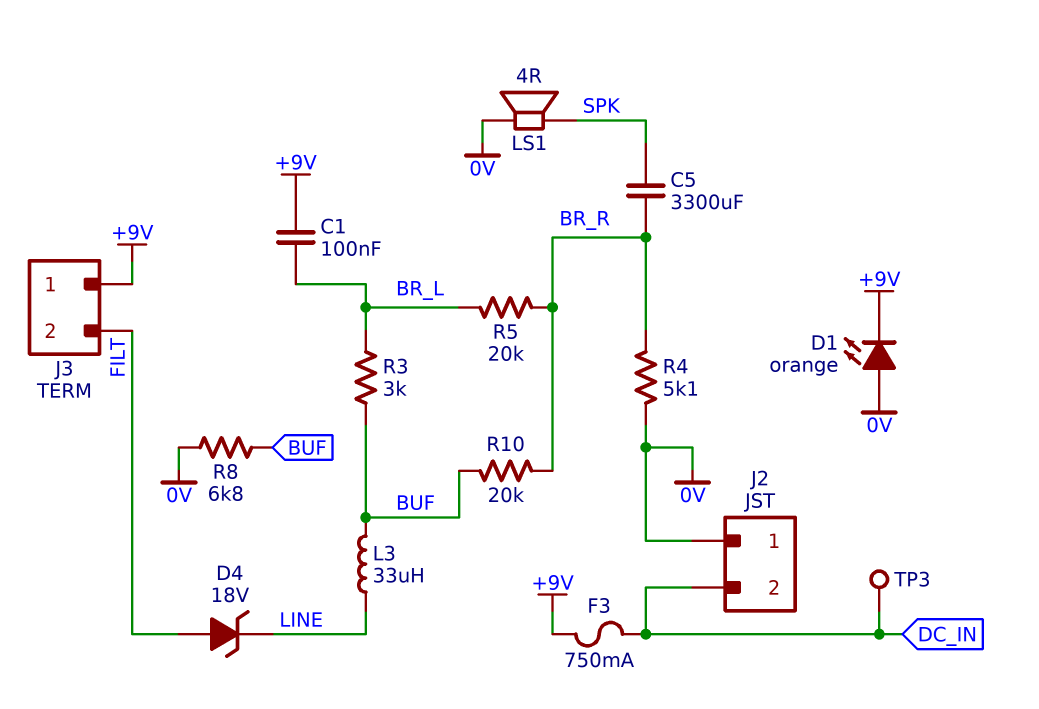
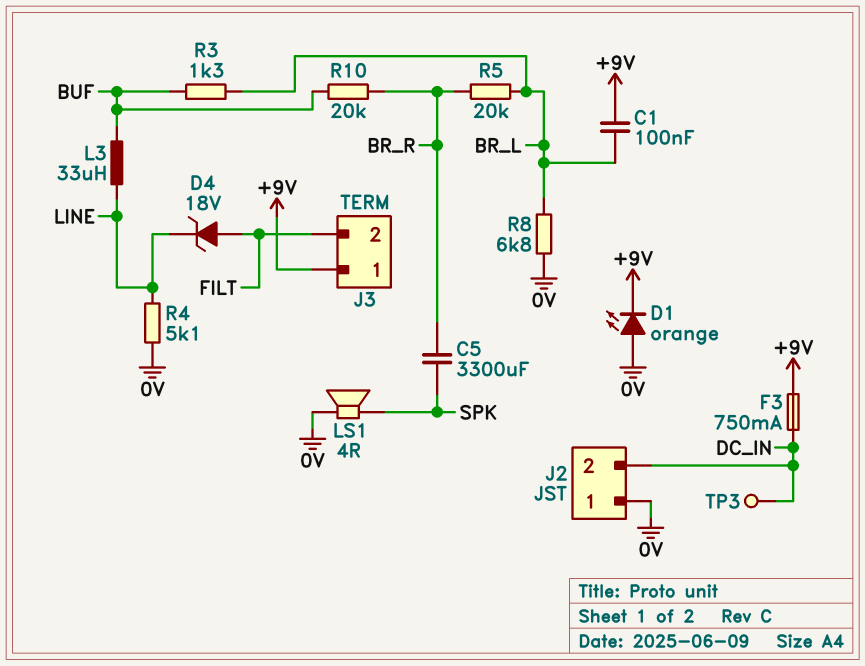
R3: 3k (BR_L, BUF) -> 1.3k (BR_L, BUF)
R4: 5.1k (0V, BR_R) -> 5.1k (0V, LINE)
R8: 6.8k (0V, BUF) -> 6.8k (0V, BR_L)

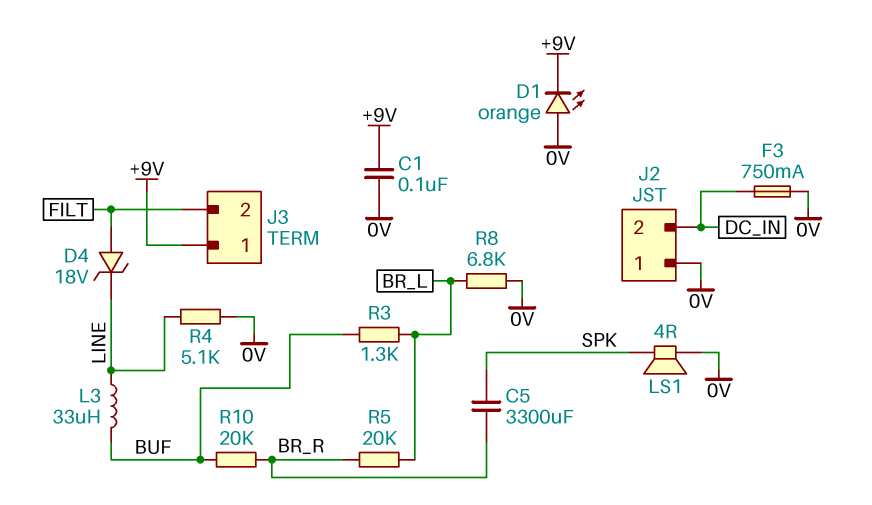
C1: 100nF (+9V, BR_L) -> 100nF (+9V, 0V)
F3: 750mA (+9V, DC_IN) -> 750mA (0V, DC_IN)
TP3: test point (DC_IN) -> none

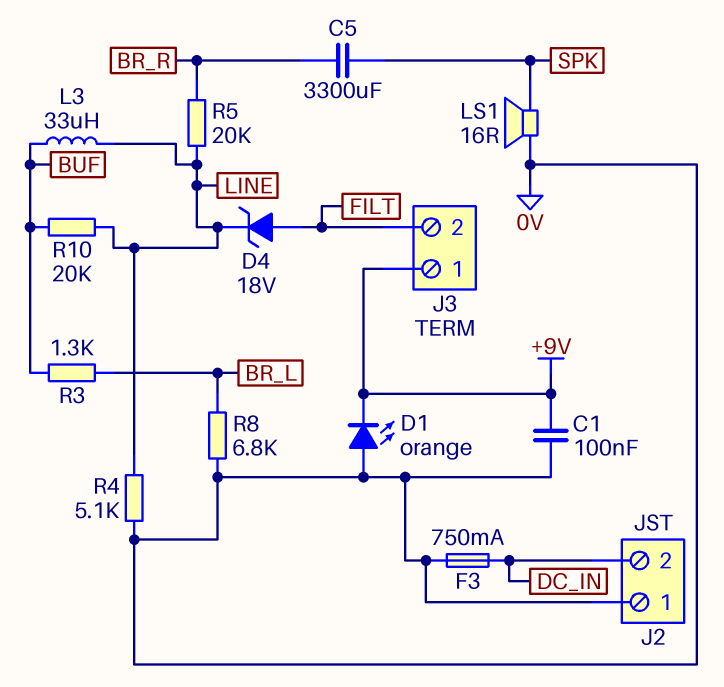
LS1: speaker 4R (0V, SPK) -> speaker 16R (0V, SPK)
R5: 20k (BR_L, BR_R) -> 20k (BR_R, LINE)
R10: 20k (BR_R, BUF) -> 20k (BUF, LINE)

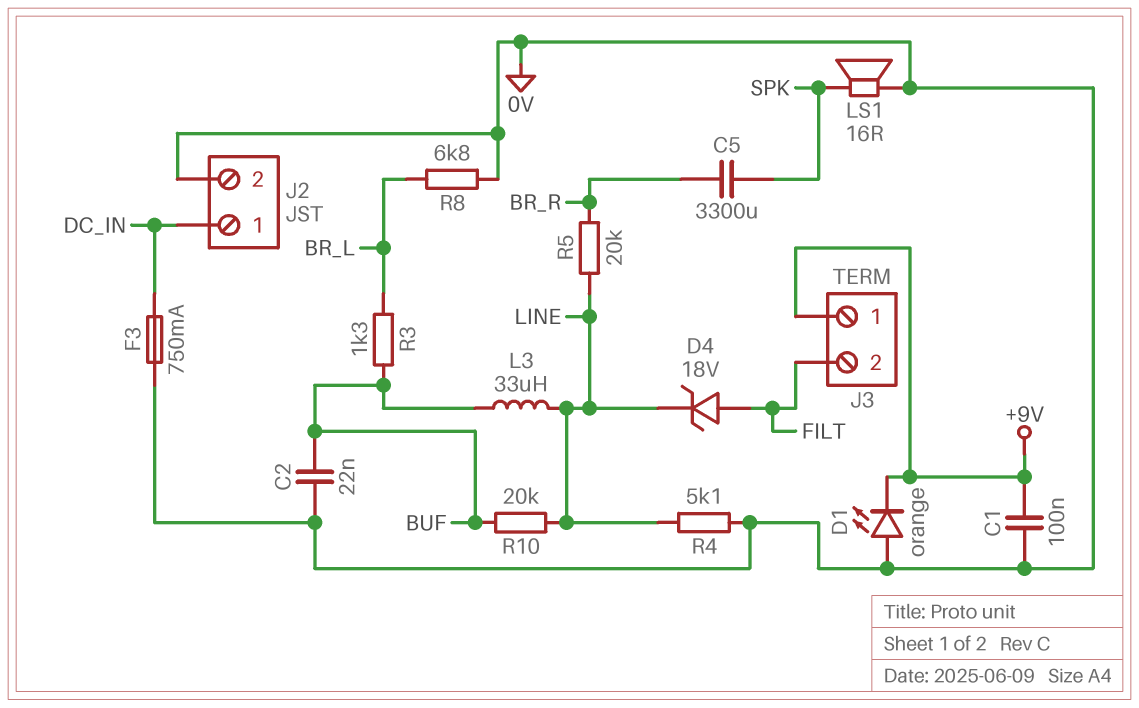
C2: none -> 22nF (0V, BUF)
J2 pin 1: 0V -> DC_IN
J2 pin 2: DC_IN -> 0V

